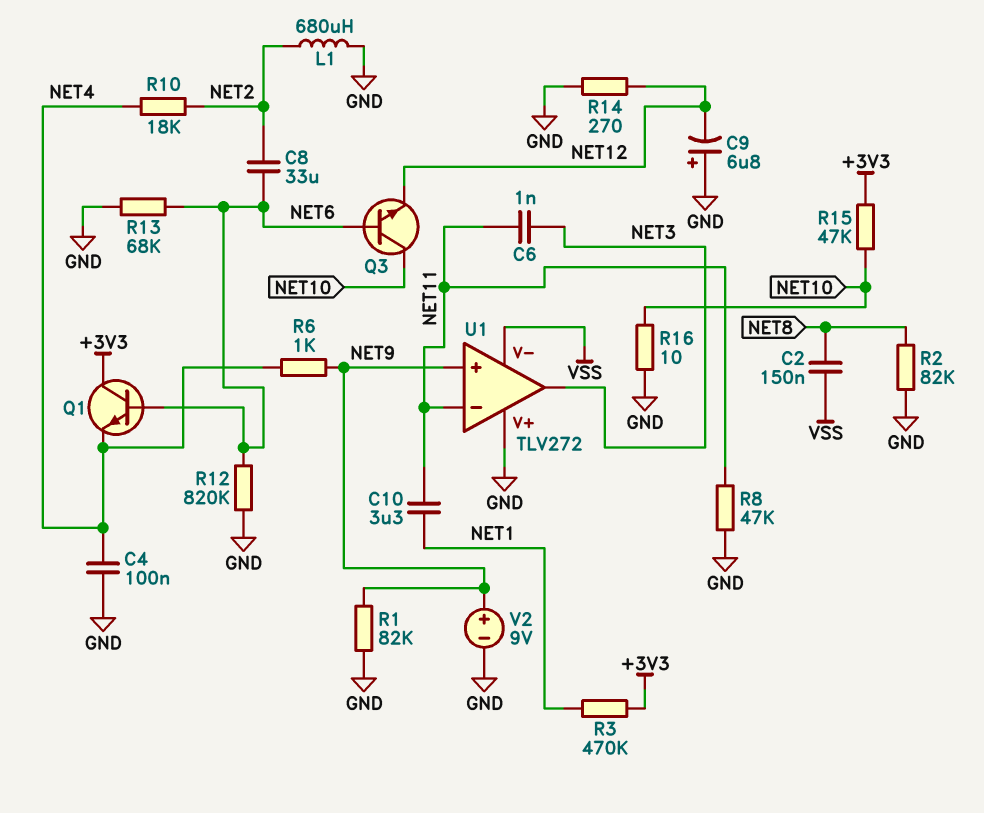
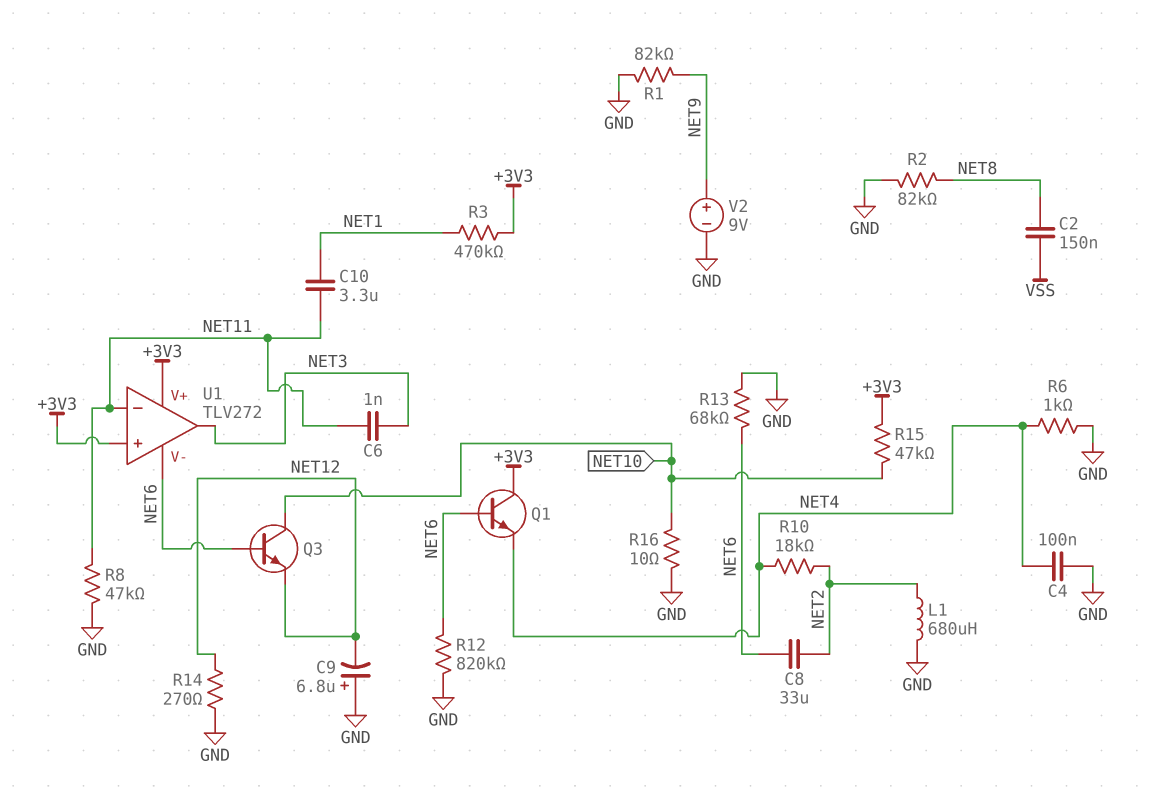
R6: 1k (NET4, NET9) -> 1k (GND, NET4)
U1 pin V+: GND -> +3V3
U1 pin V-: VSS -> NET6
U1 pin in+: NET9 -> +3V3

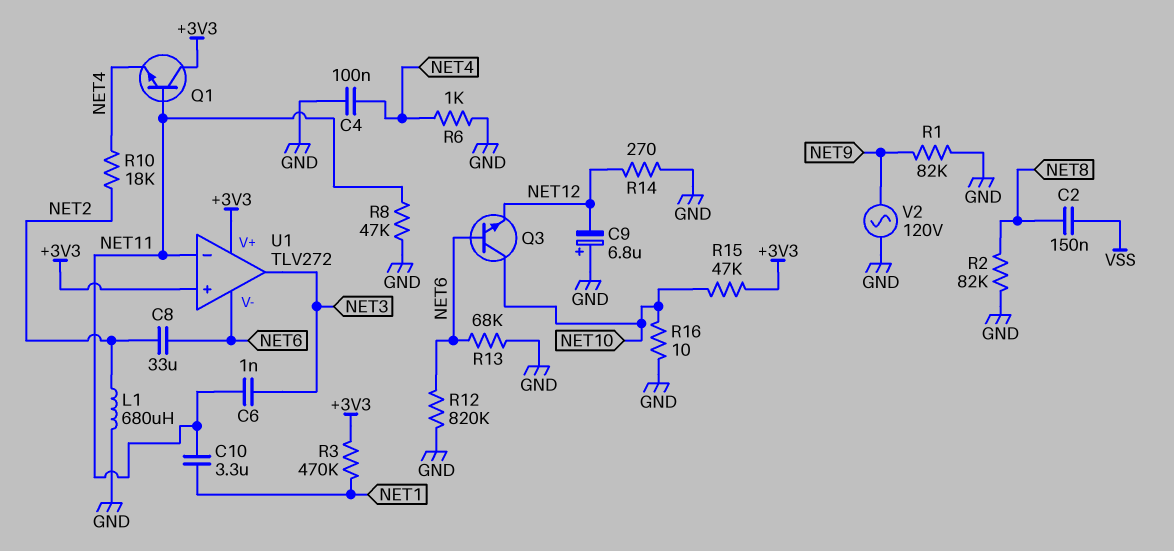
Q1: NPN (B NET6, C +3V3, E NET4) -> NPN (B NET11, C +3V3, E NET4)
V2: 9V (plus NET9, minus GND) -> AC 120V (GND, NET9)

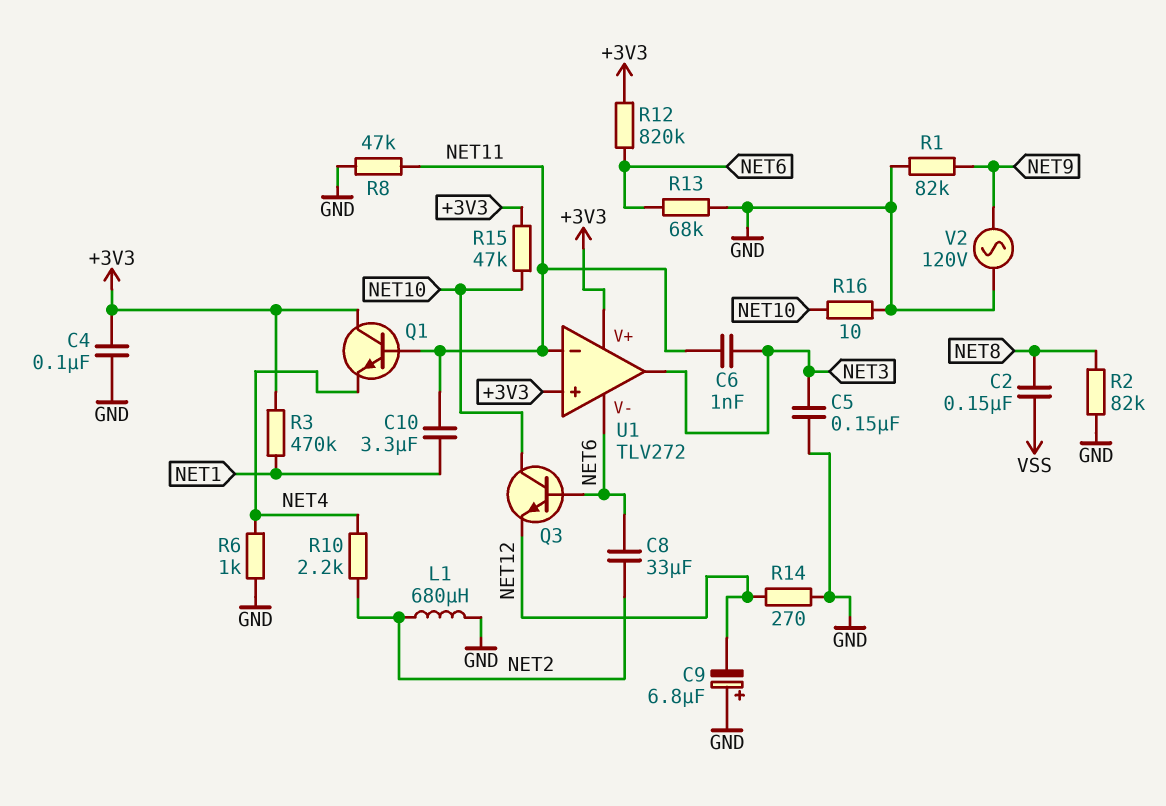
C4: 100nF (GND, NET4) -> 100nF (+3V3, GND)
C5: none -> 150nF (GND, NET3)
R10: 18k (NET2, NET4) -> 2.2k (NET2, NET4)
R12: 820k (GND, NET6) -> 820k (+3V3, NET6)

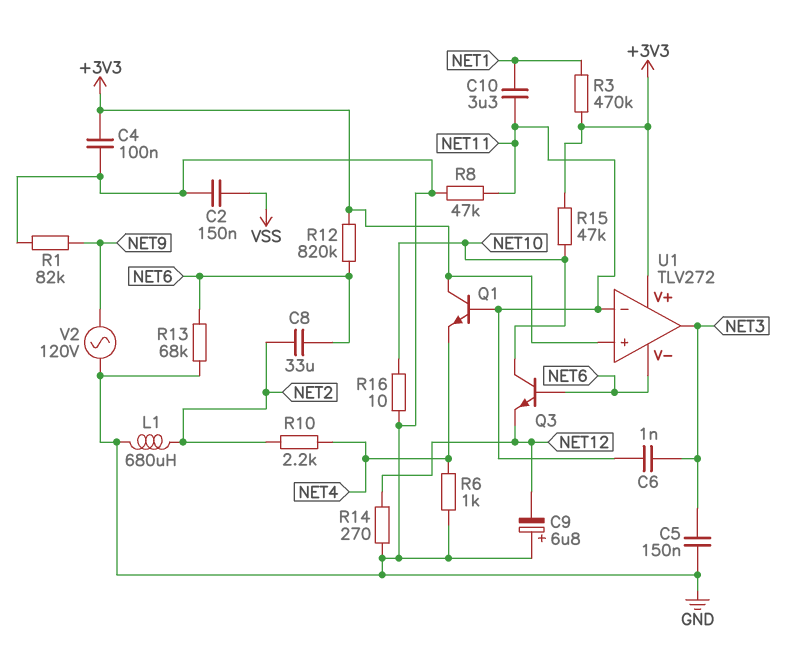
C2: 150nF (NET8, VSS) -> 150nF (GND, VSS)
R2: 82k (GND, NET8) -> none

